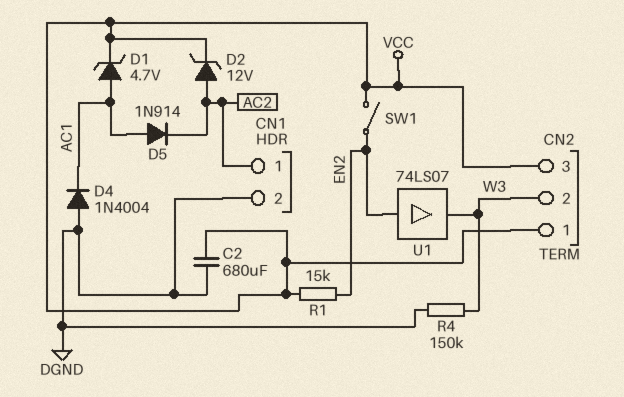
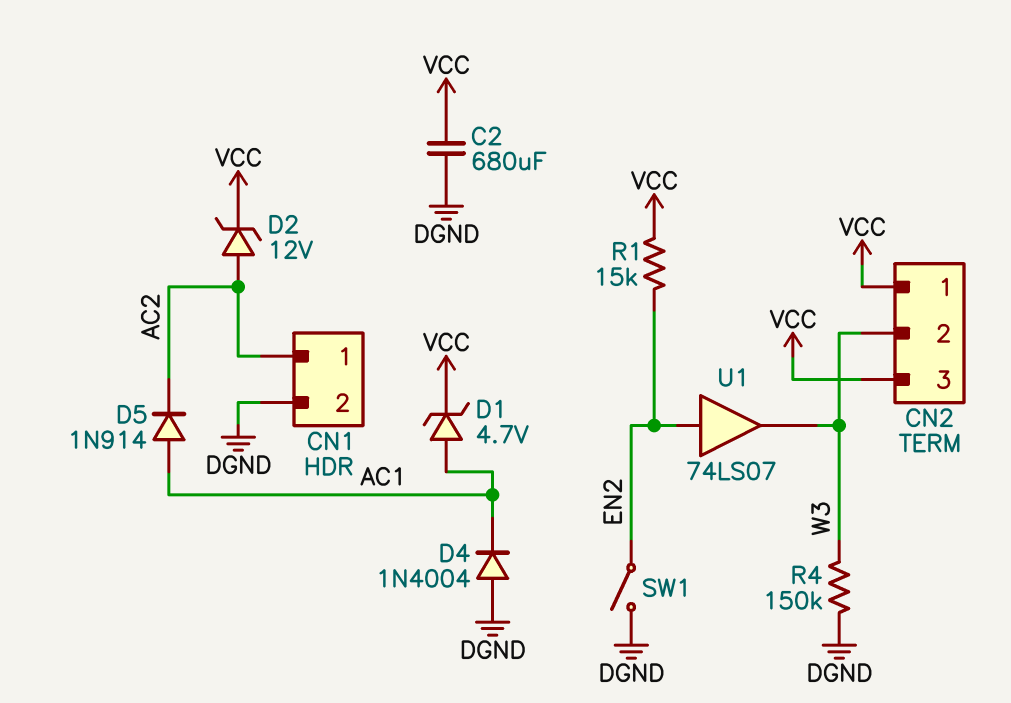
SW1: switch (EN2, VCC) -> switch (DGND, EN2)

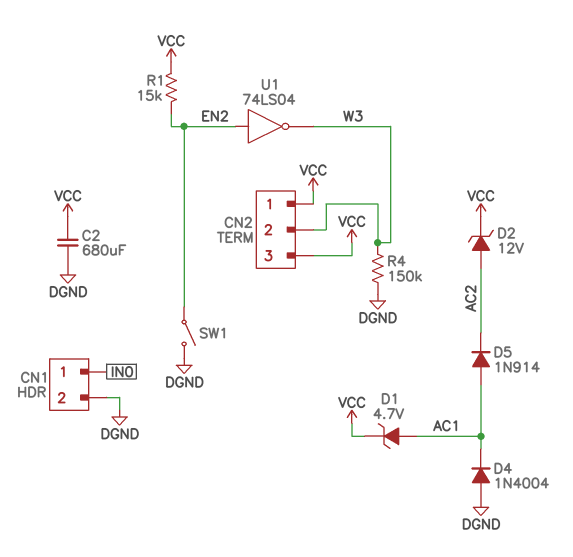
CN1 pin 1: AC2 -> IN0
U1: buffer 74LS07 (in EN2, out W3) -> NOT 74LS04 (in EN2, out W3)

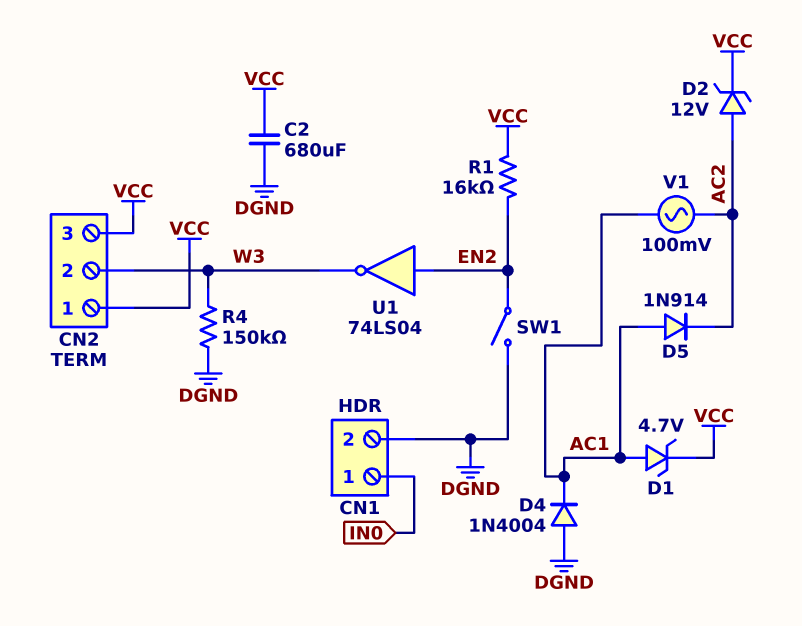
R1: 15k (EN2, VCC) -> 16k (EN2, VCC)
V1: none -> AC 100mV (AC1, AC2)

